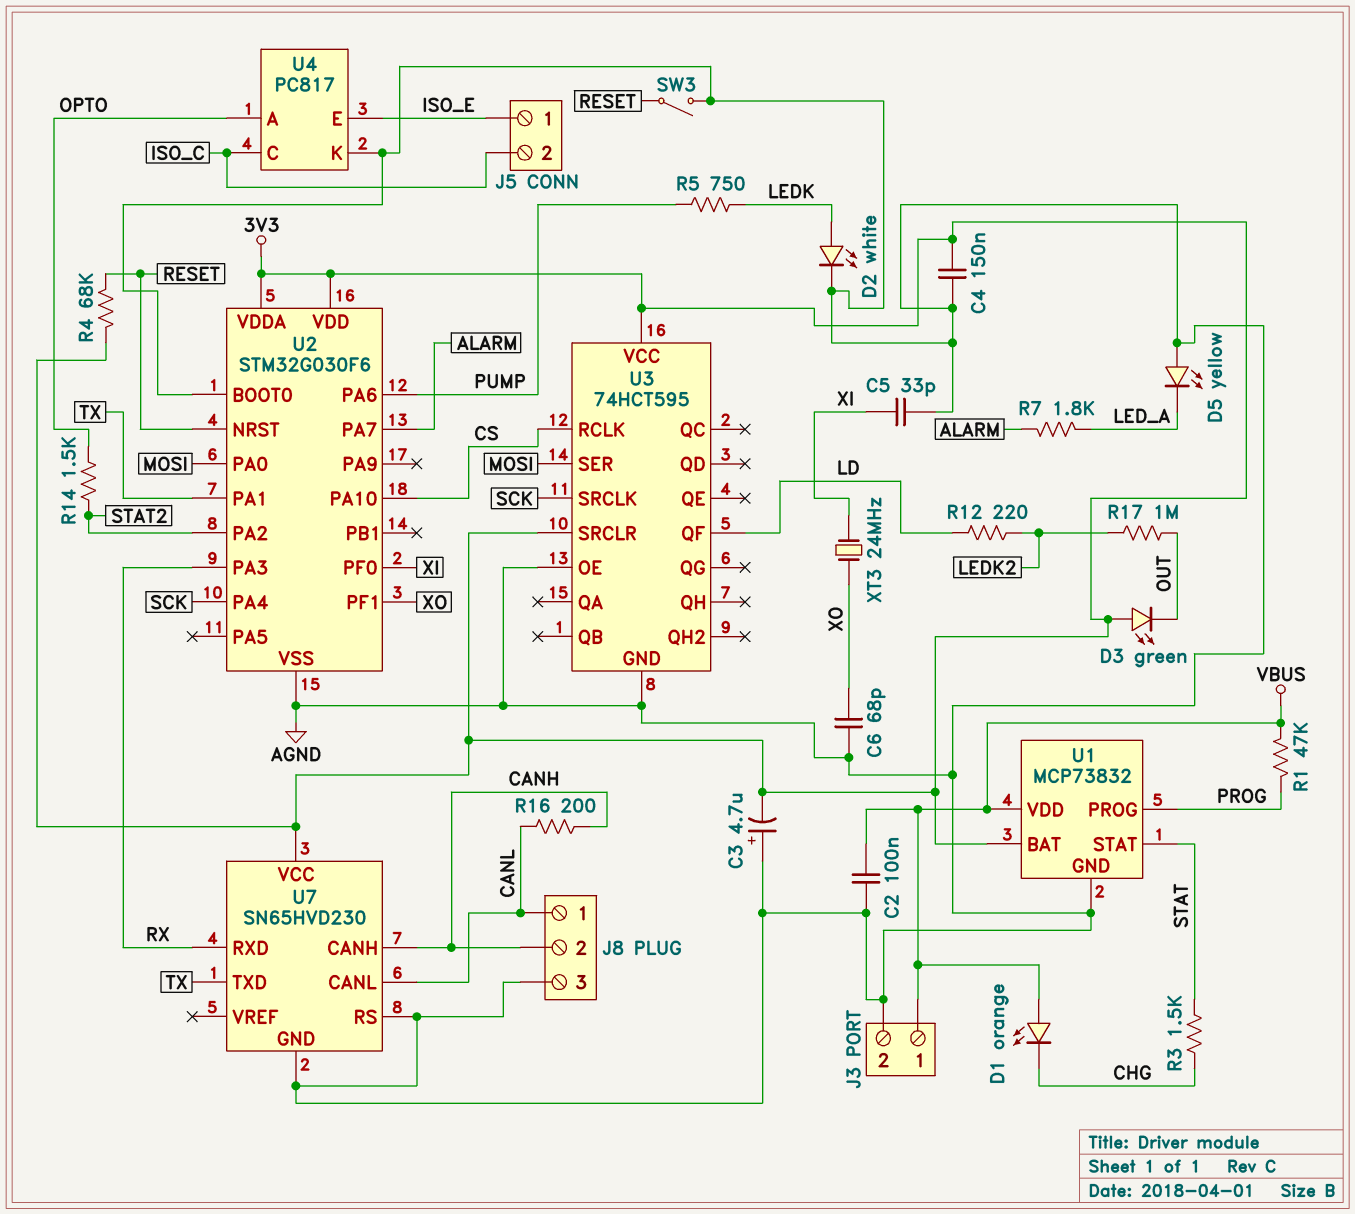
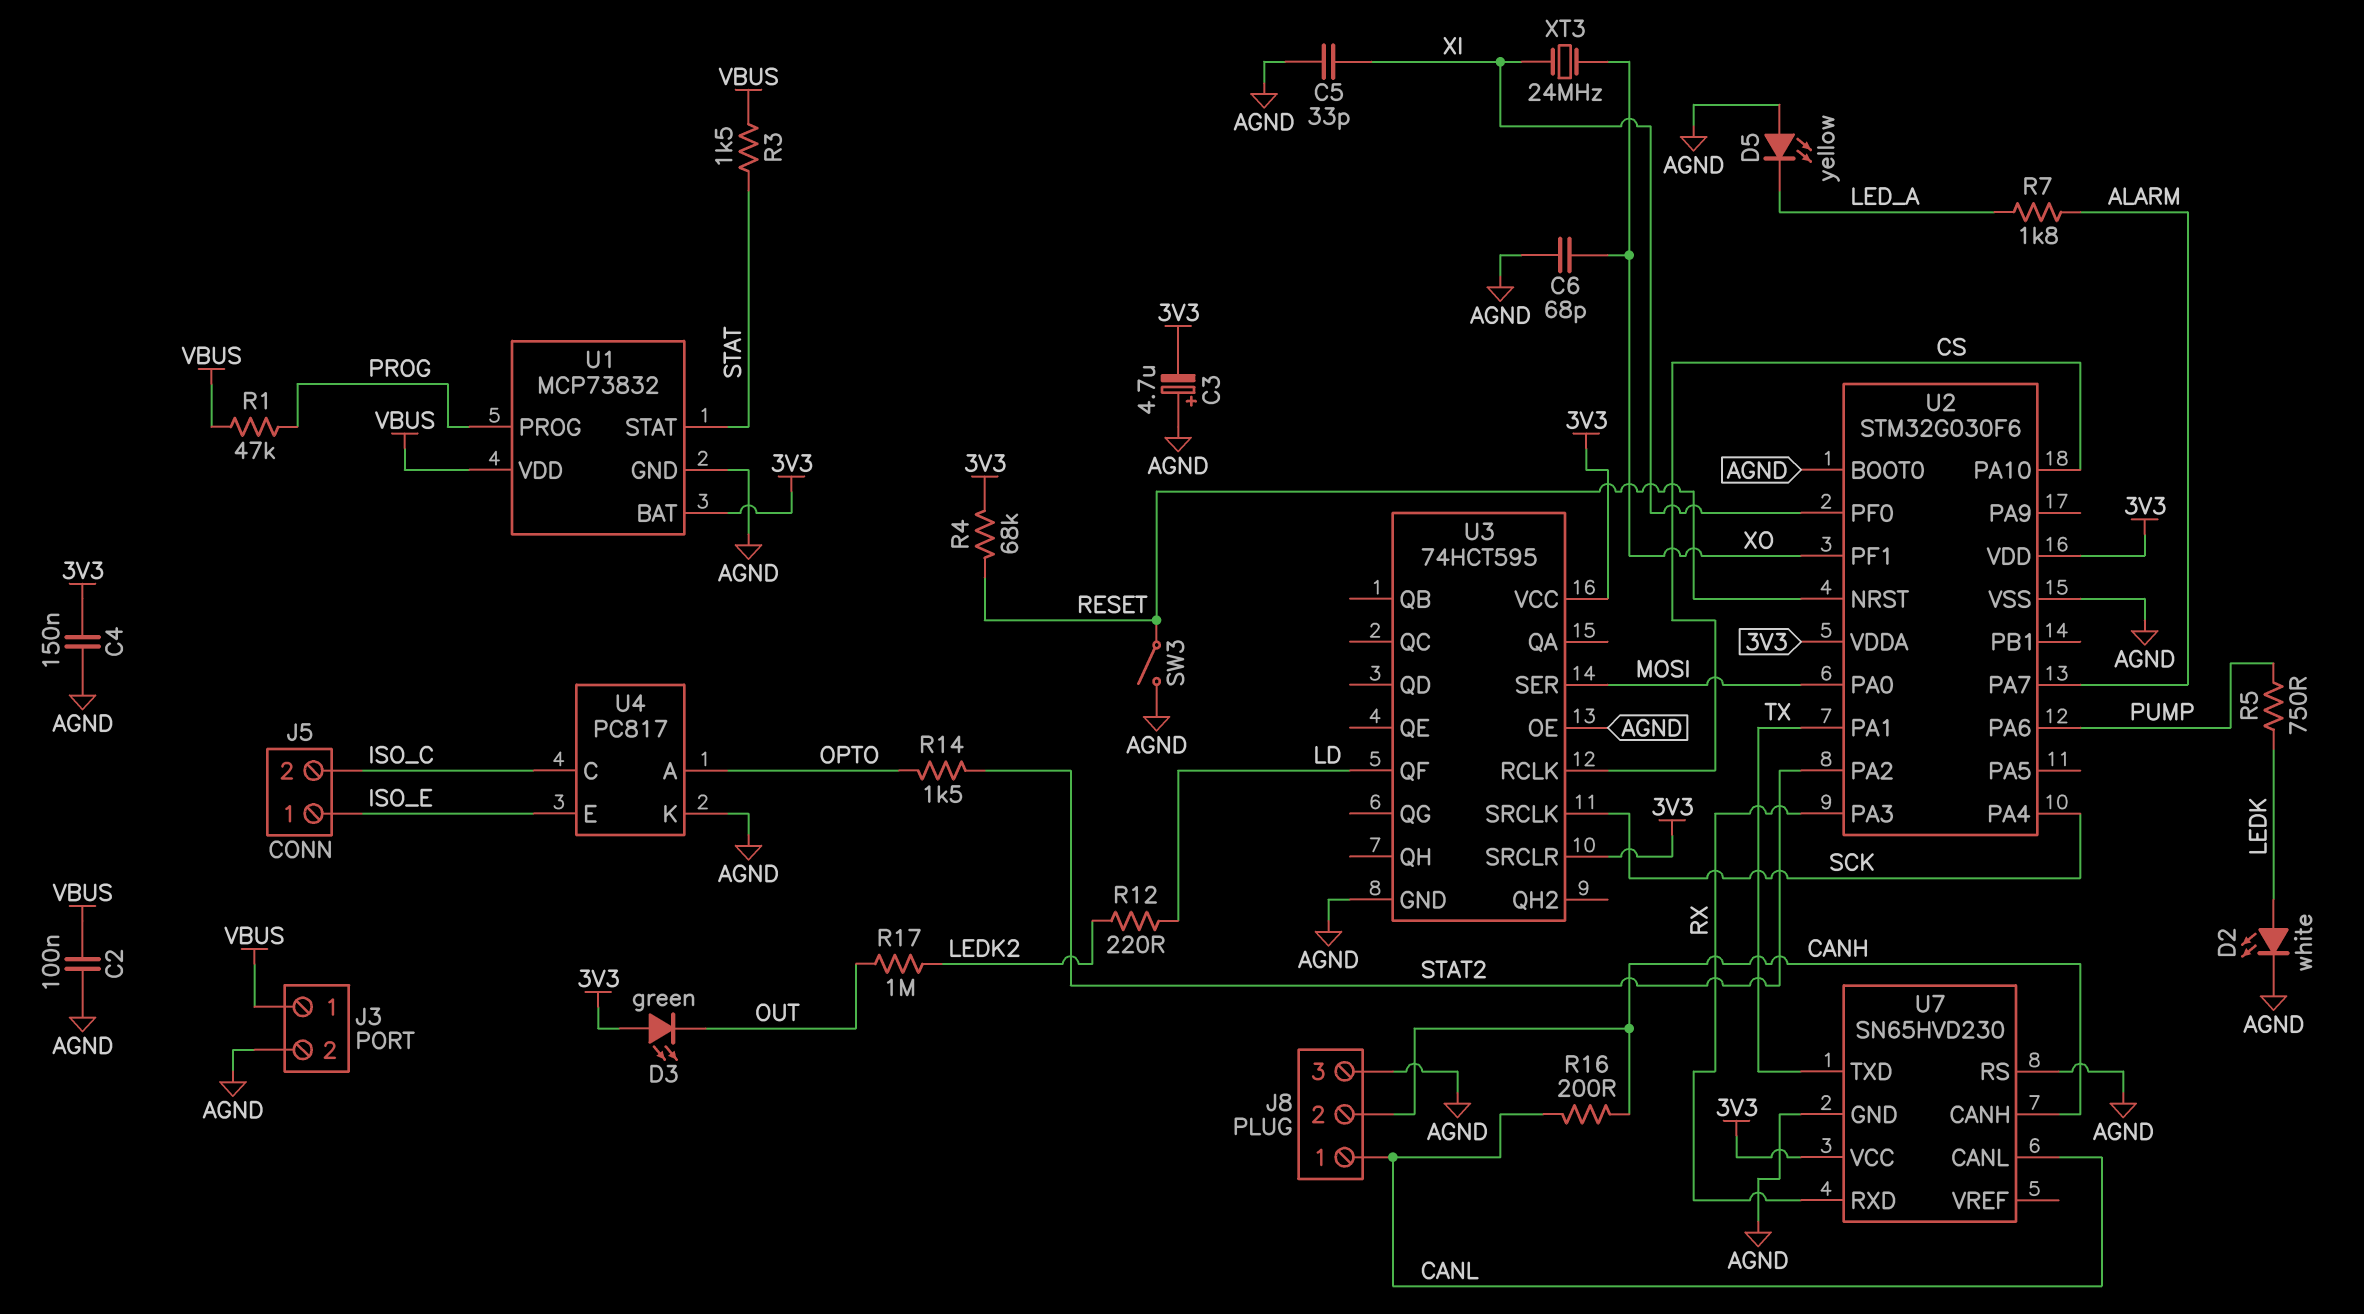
D1: LED orange (A VBUS, K CHG) -> none
R3: 1.5k (CHG, STAT) -> 1.5k (STAT, VBUS)

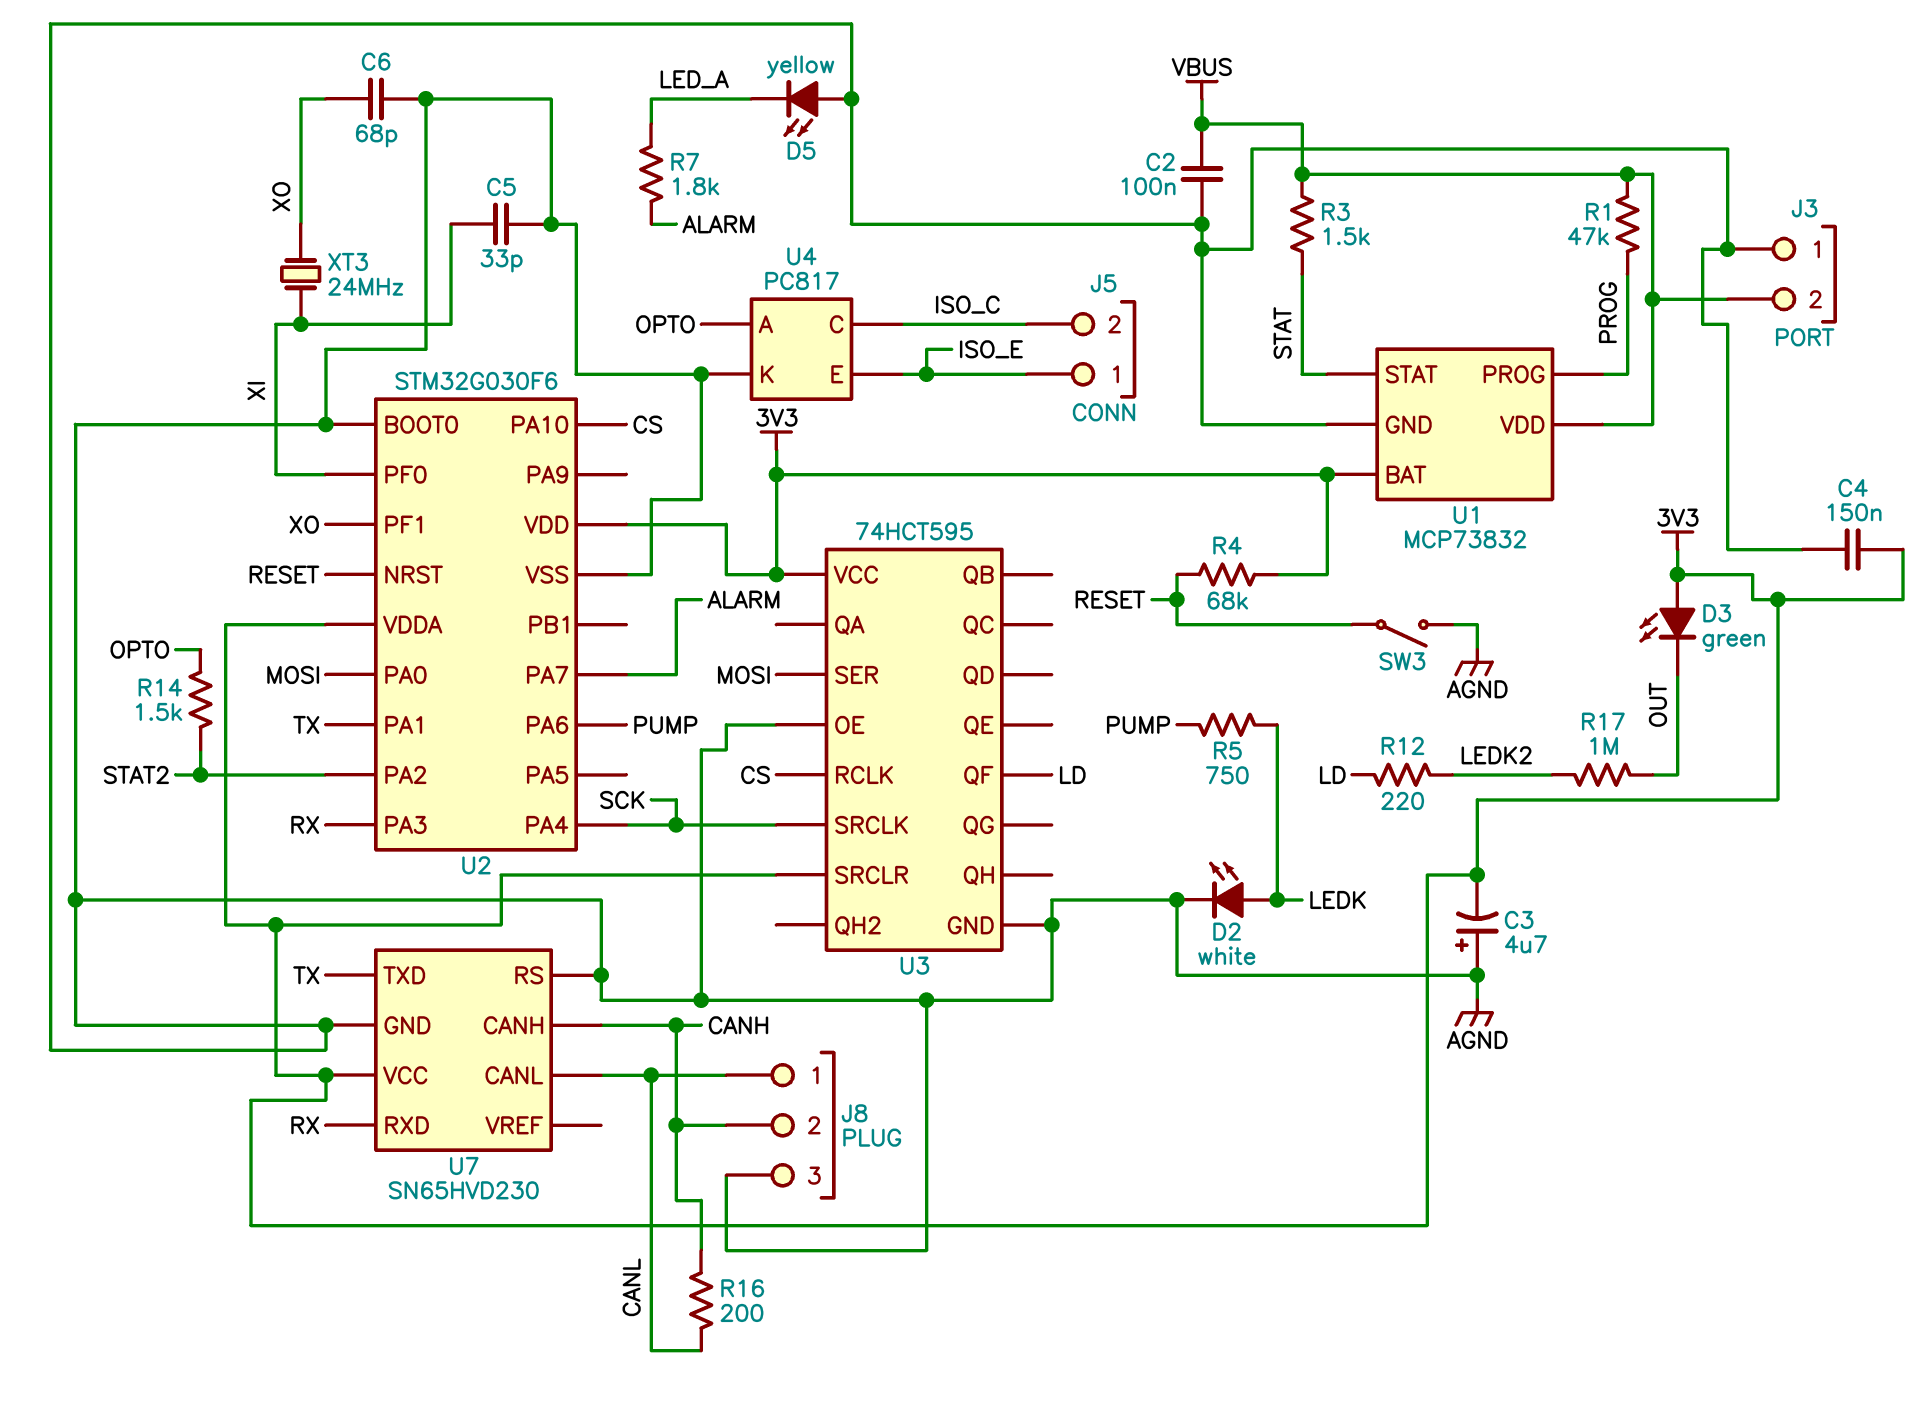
J3 pin 1: VBUS -> AGND
J3 pin 2: AGND -> VBUS

